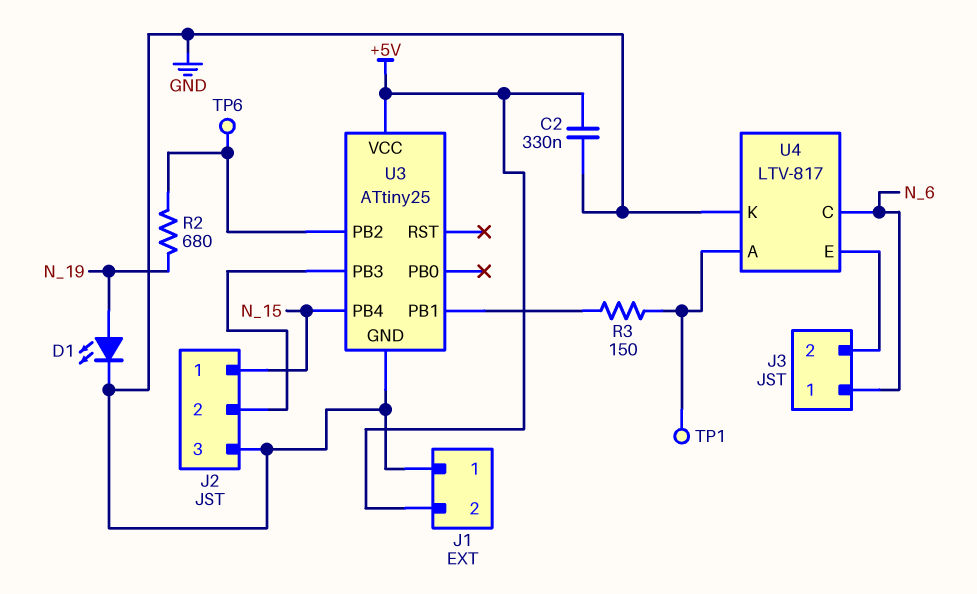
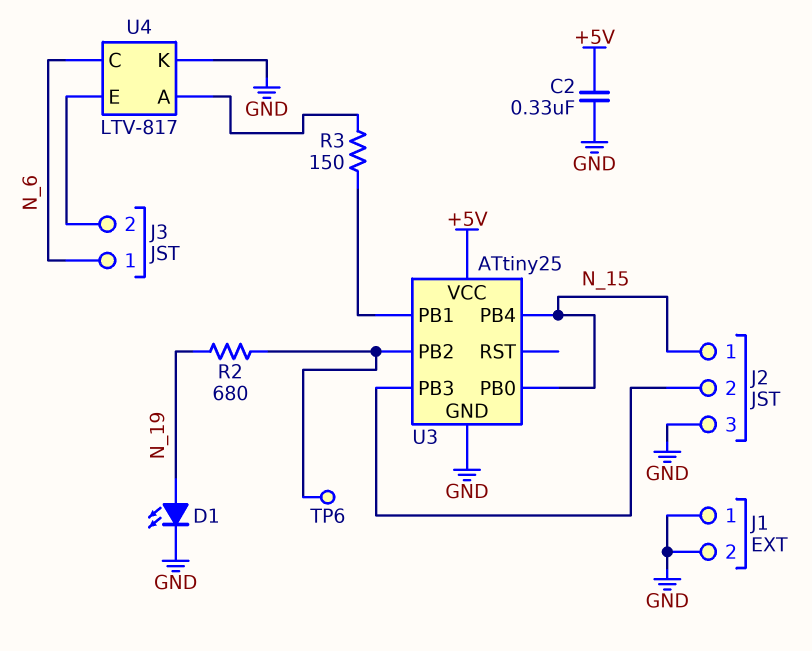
J1 pin 2: +5V -> GND
TP1: test point (U4/A) -> none
U3 pin PB0: none -> N_15

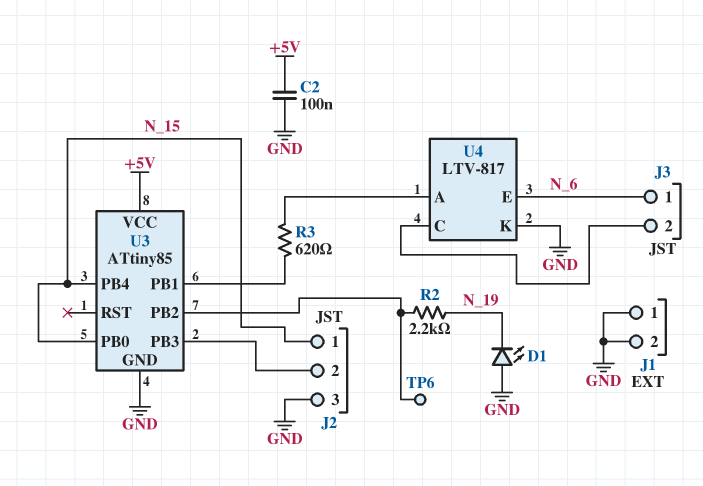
C2: 330nF (+5V, GND) -> 100nF (+5V, GND)
D1: LED (A N_19, K GND) -> LED (A GND, K N_19)
R2: 680 (N_19, U3/PB2) -> 2.2k (N_19, U3/PB2)
R3: 150 (U3/PB1, U4/A) -> 620 (U3/PB1, U4/A)
U3: ATtiny25 -> ATtiny85
U4 pin C: N_6 -> J3/2
U4 pin E: J3/2 -> N_6

